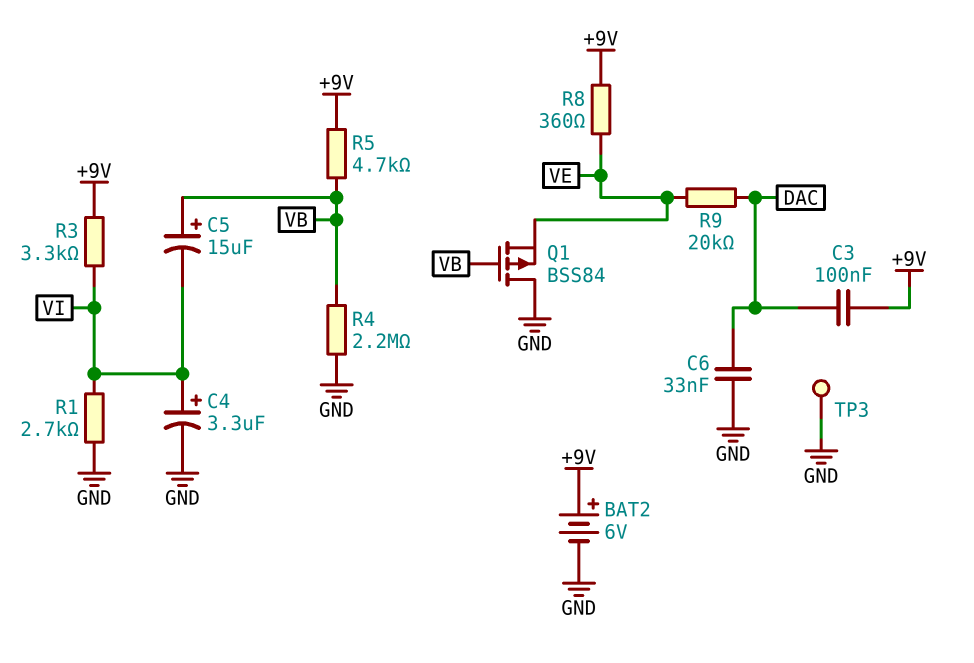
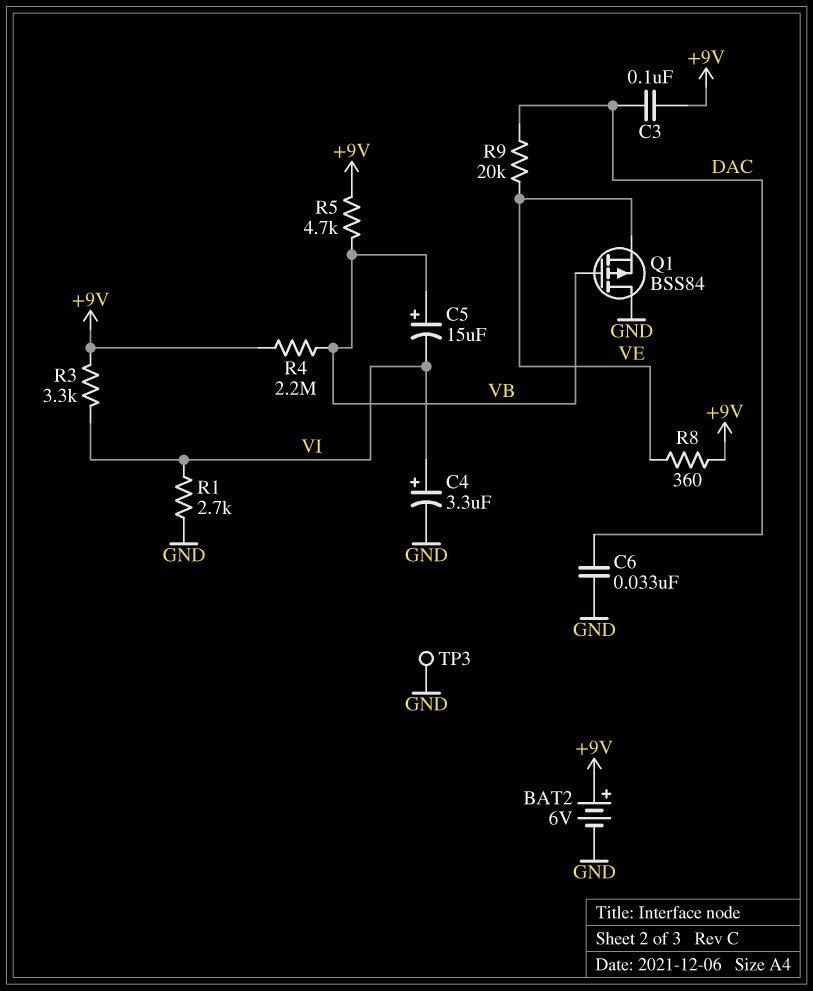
R4: 2.2M (GND, VB) -> 2.2M (+9V, VB)

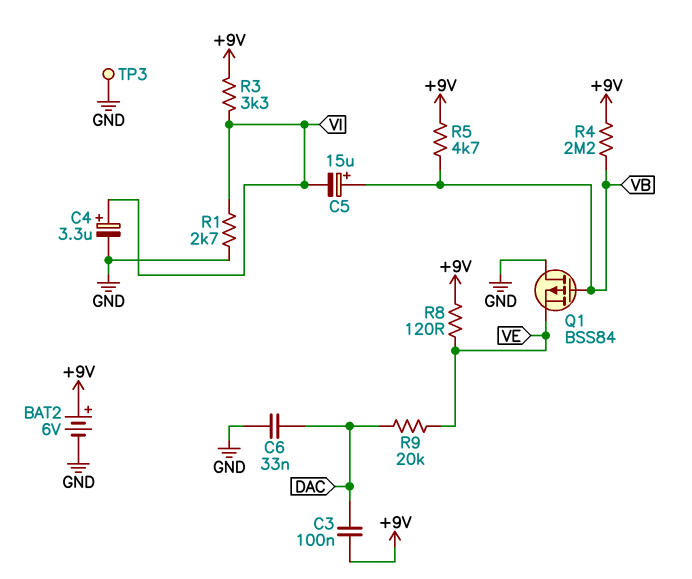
R8: 360 (+9V, VE) -> 120 (+9V, VE)

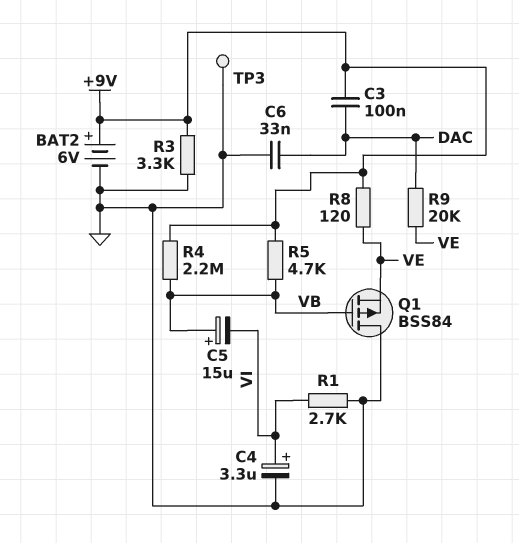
R3: 3.3k (+9V, VI) -> 3.3k (+9V, GND)

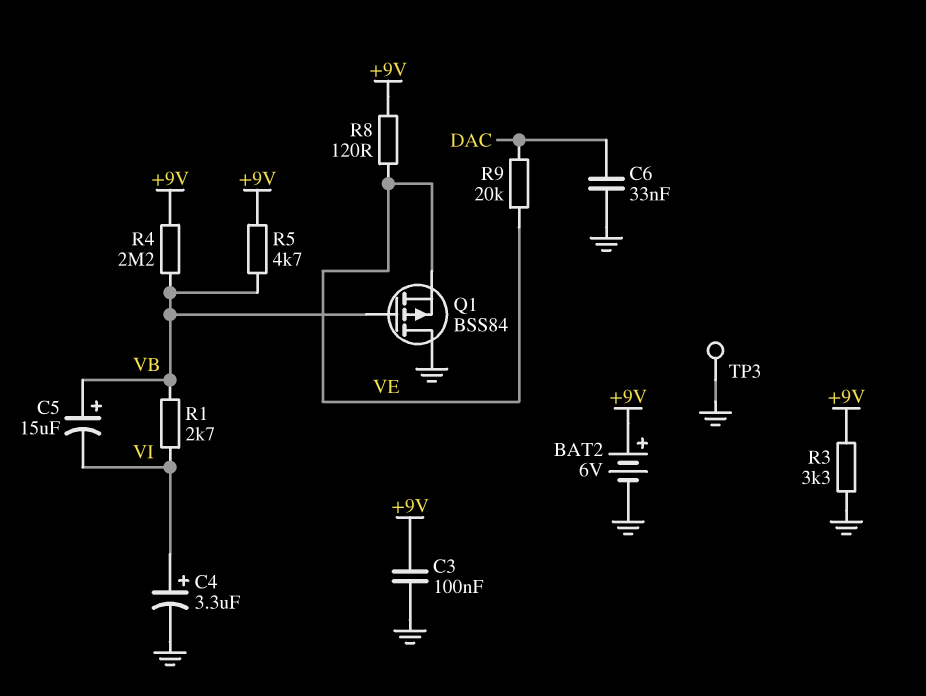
C3: 100nF (+9V, DAC) -> 100nF (+9V, GND)
R1: 2.7k (GND, VI) -> 2.7k (VB, VI)

